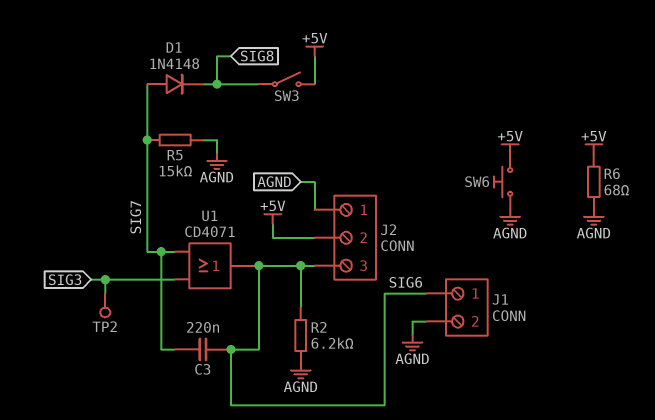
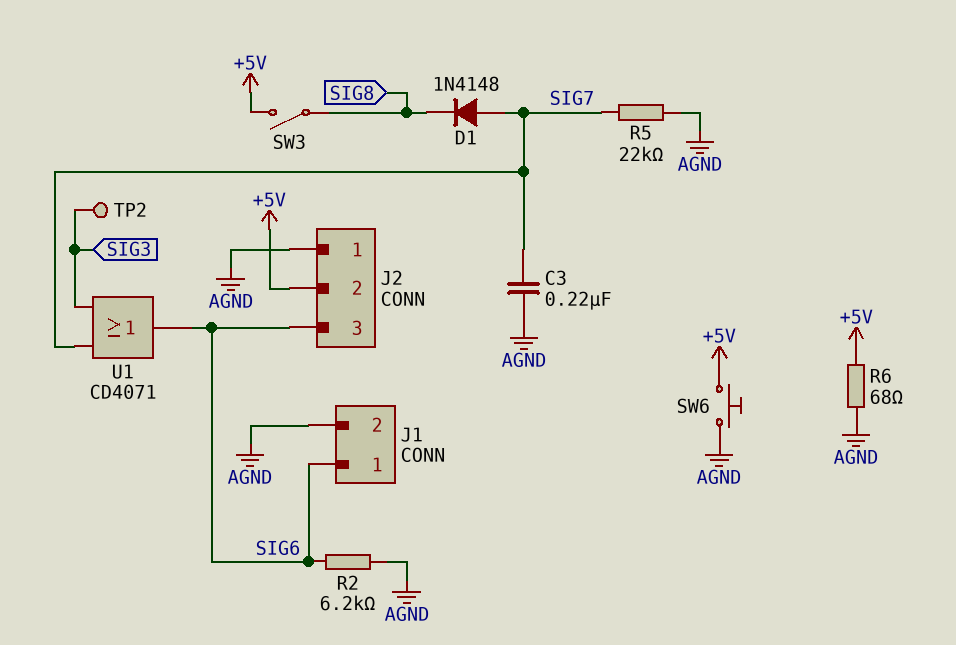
C3: 220nF (SIG6, SIG7) -> 220nF (AGND, SIG7)
R5: 15k (AGND, SIG7) -> 22k (AGND, SIG7)

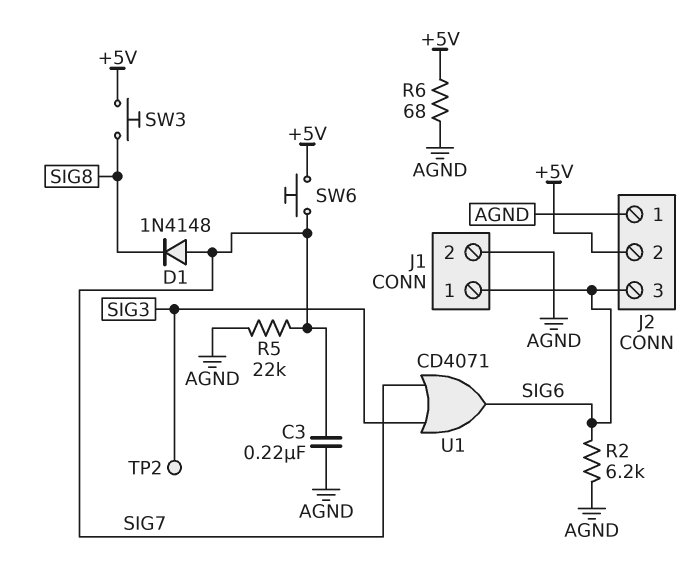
SW3: switch (+5V, SIG8) -> button (+5V, SIG8)
SW6: button (+5V, AGND) -> button (+5V, SIG7)

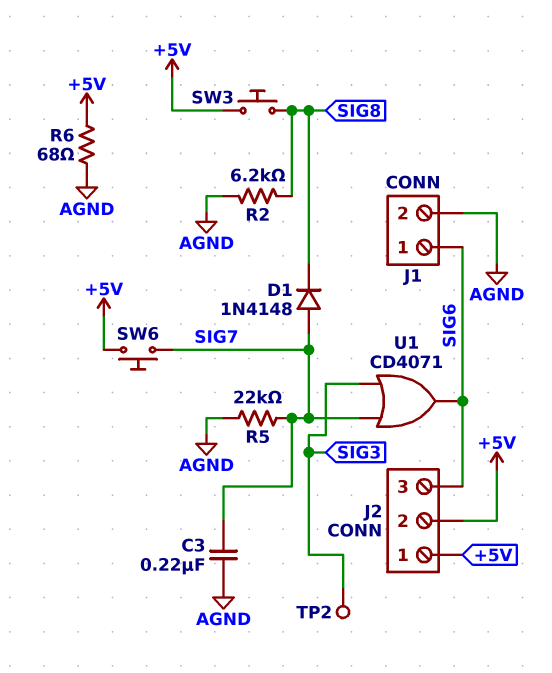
J2 pin 1: AGND -> +5V
R2: 6.2k (AGND, SIG6) -> 6.2k (AGND, SIG8)

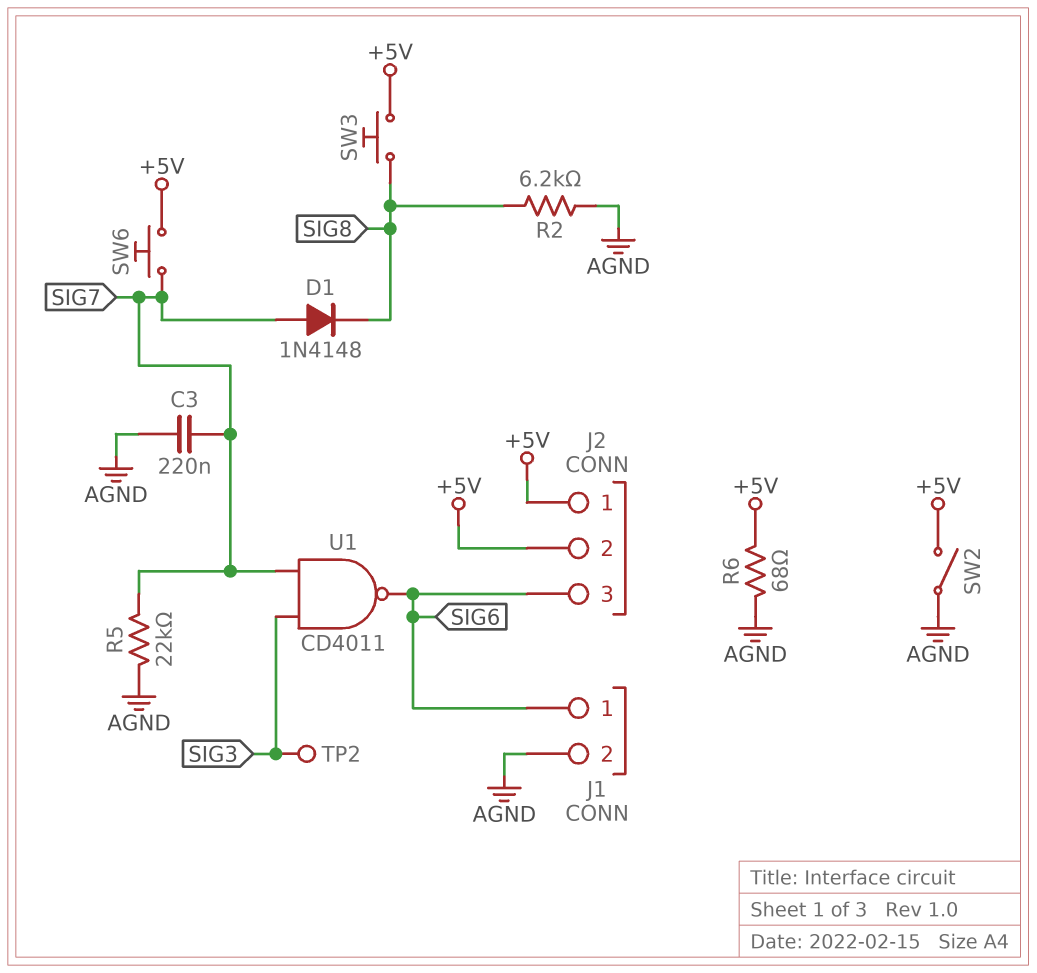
SW2: none -> switch (+5V, AGND)
U1: OR CD4071 (in SIG3, in SIG7, out SIG6) -> NAND CD4011 (in SIG3, in SIG7, out SIG6)

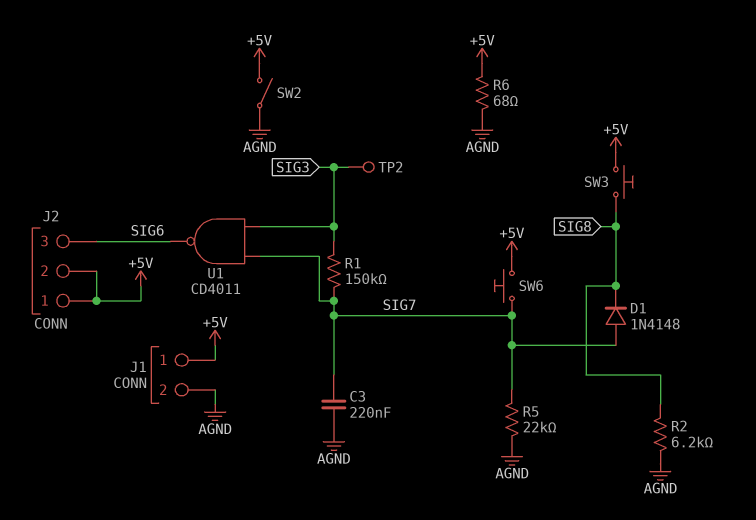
J1 pin 1: SIG6 -> +5V
R1: none -> 150k (SIG3, SIG7)

